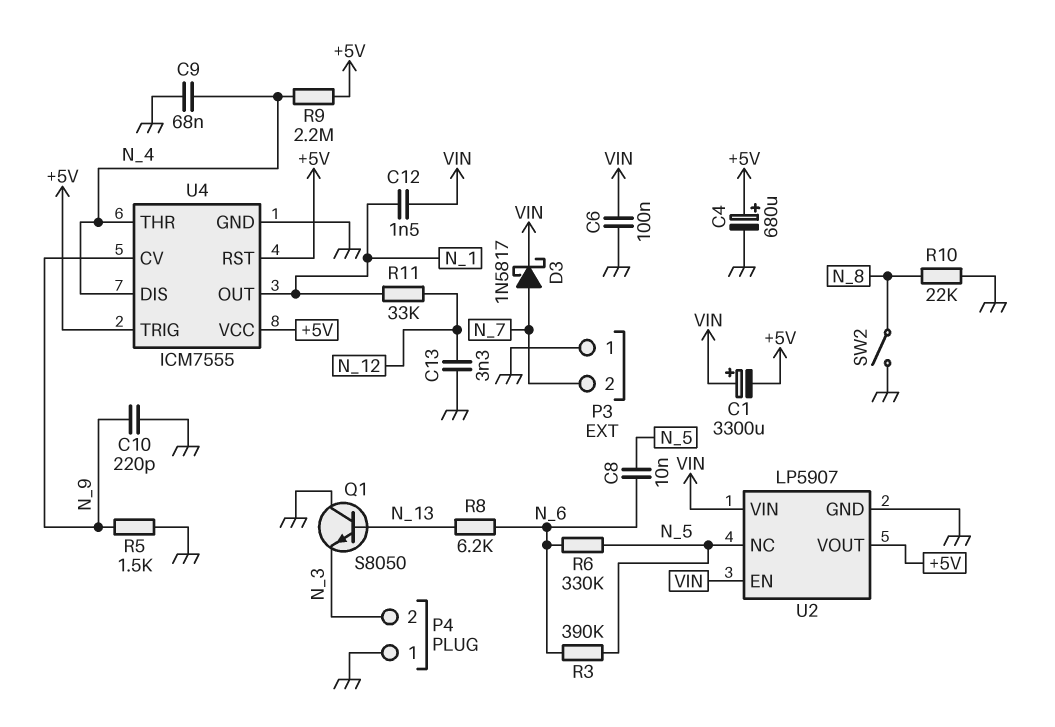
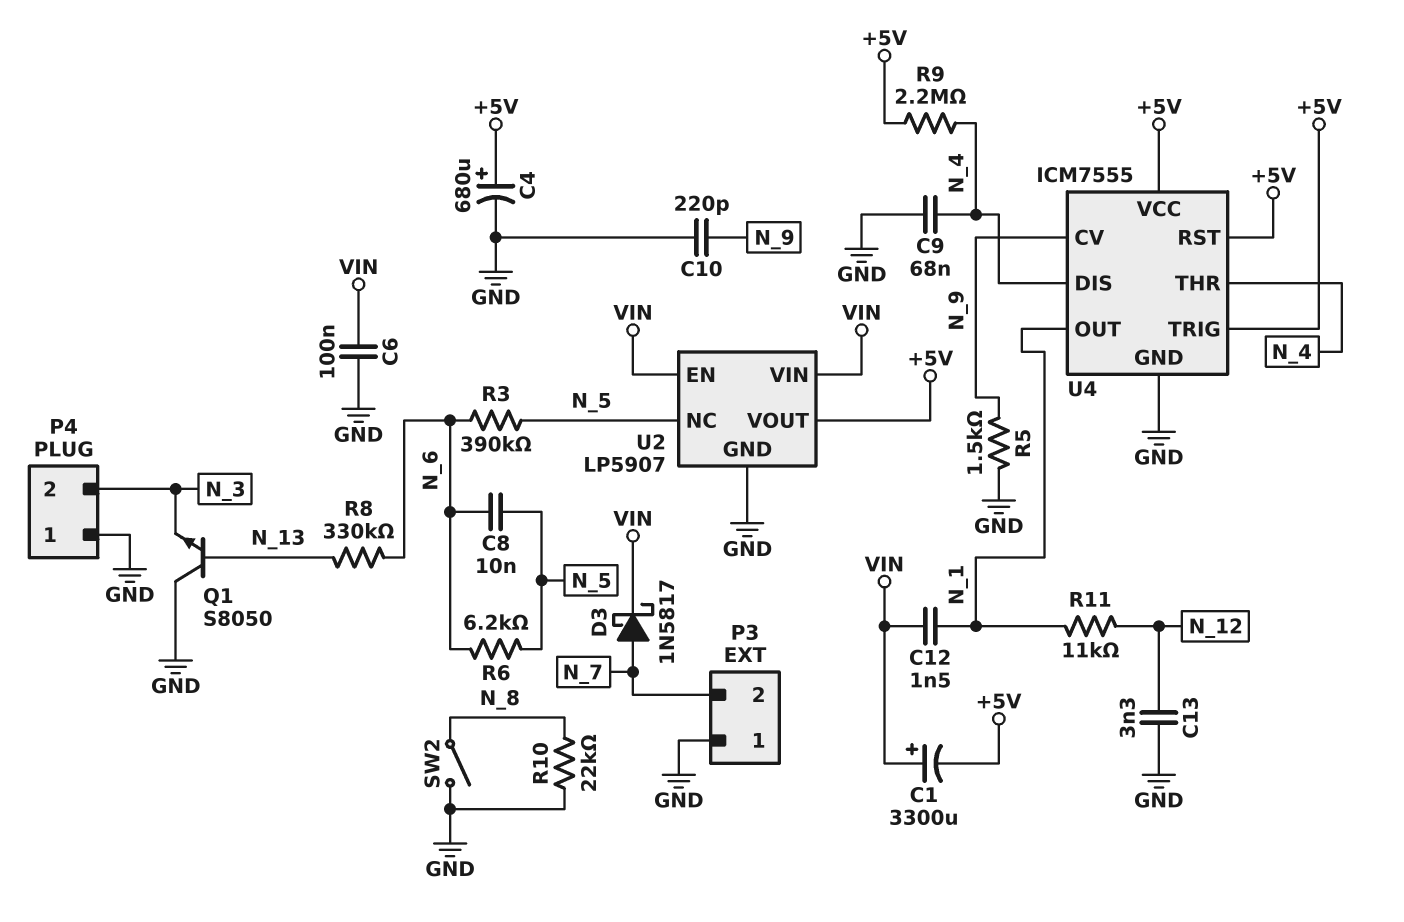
R6: 330k (N_5, N_6) -> 6.2k (N_5, N_6)
R8: 6.2k (N_6, N_13) -> 330k (N_6, N_13)
R11: 33k (N_1, N_12) -> 11k (N_1, N_12)

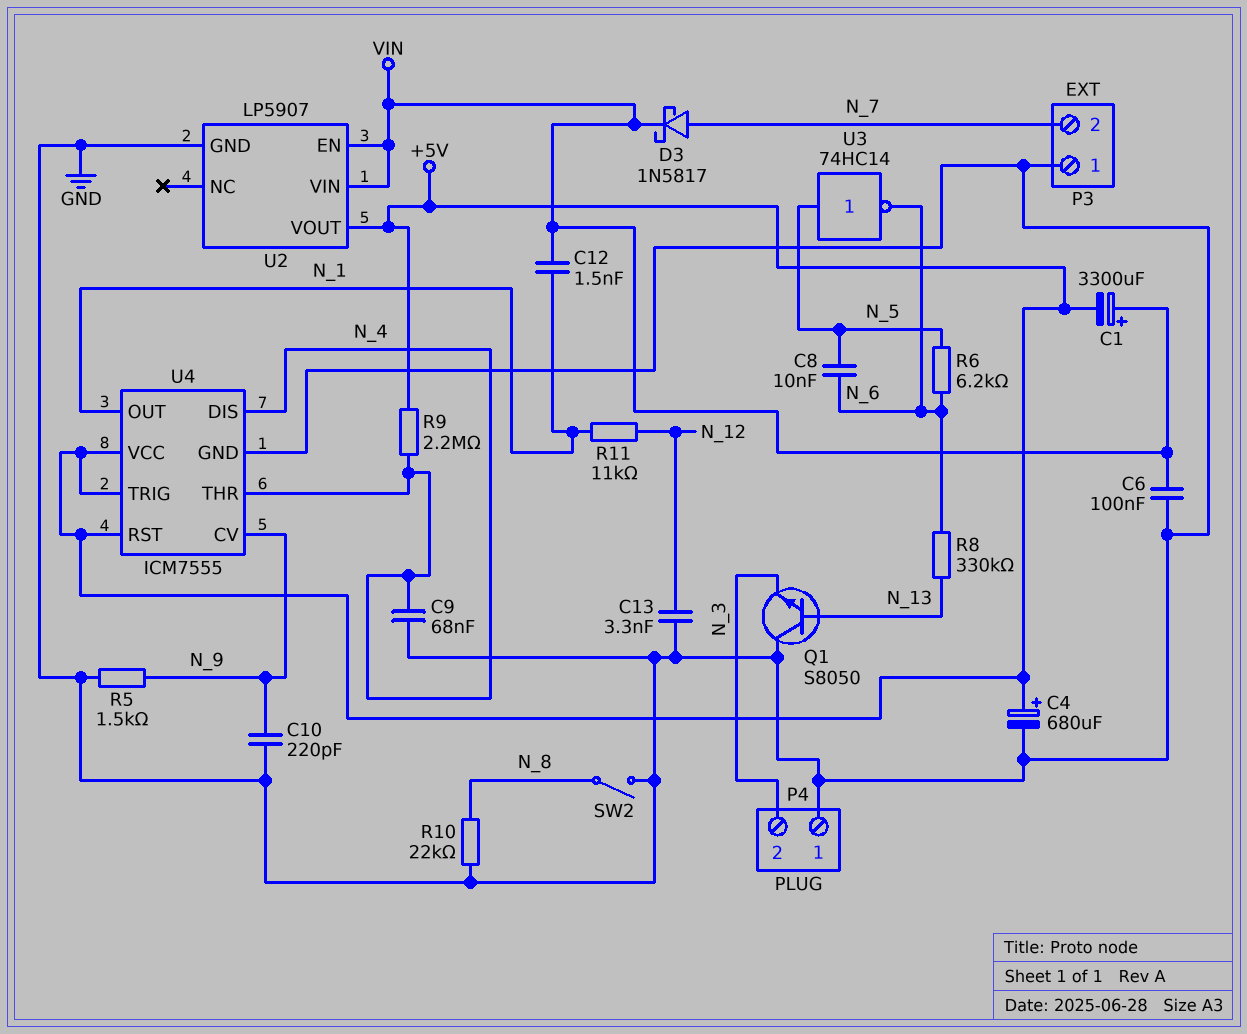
R3: 390k (N_5, N_6) -> none
U2 pin NC: N_5 -> none
U3: none -> NOT 74HC14 (in N_5, out N_6)

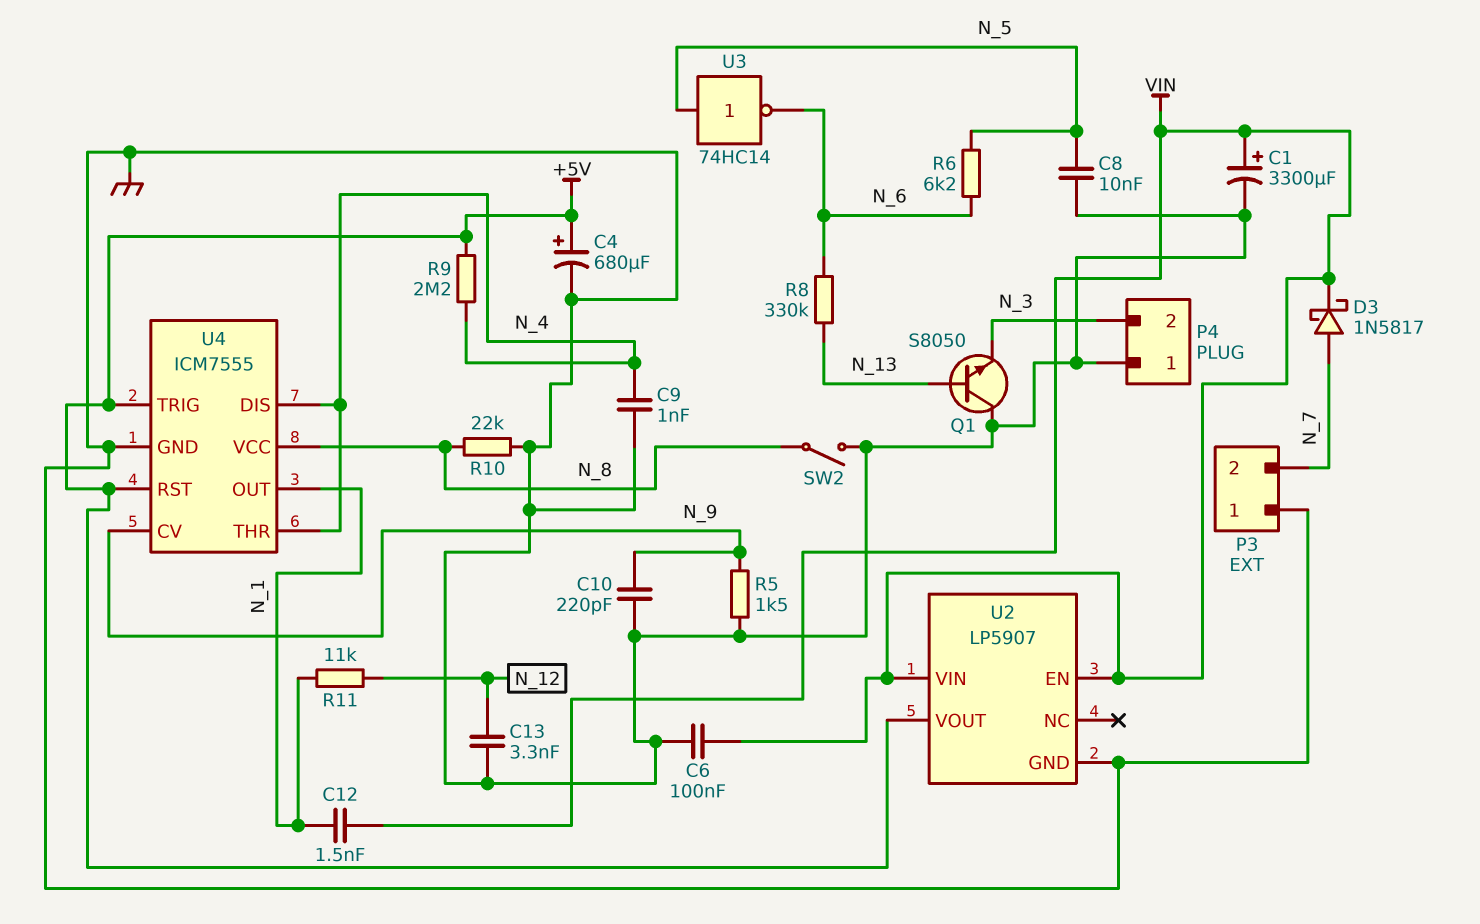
C1: 3300uF (plus VIN, minus +5V) -> 3300uF (plus VIN, minus GND)
C8: 10nF (N_5, N_6) -> 10nF (GND, N_5)
C9: 68nF (GND, N_4) -> 1nF (GND, N_4)
U4 pin VCC: +5V -> N_8

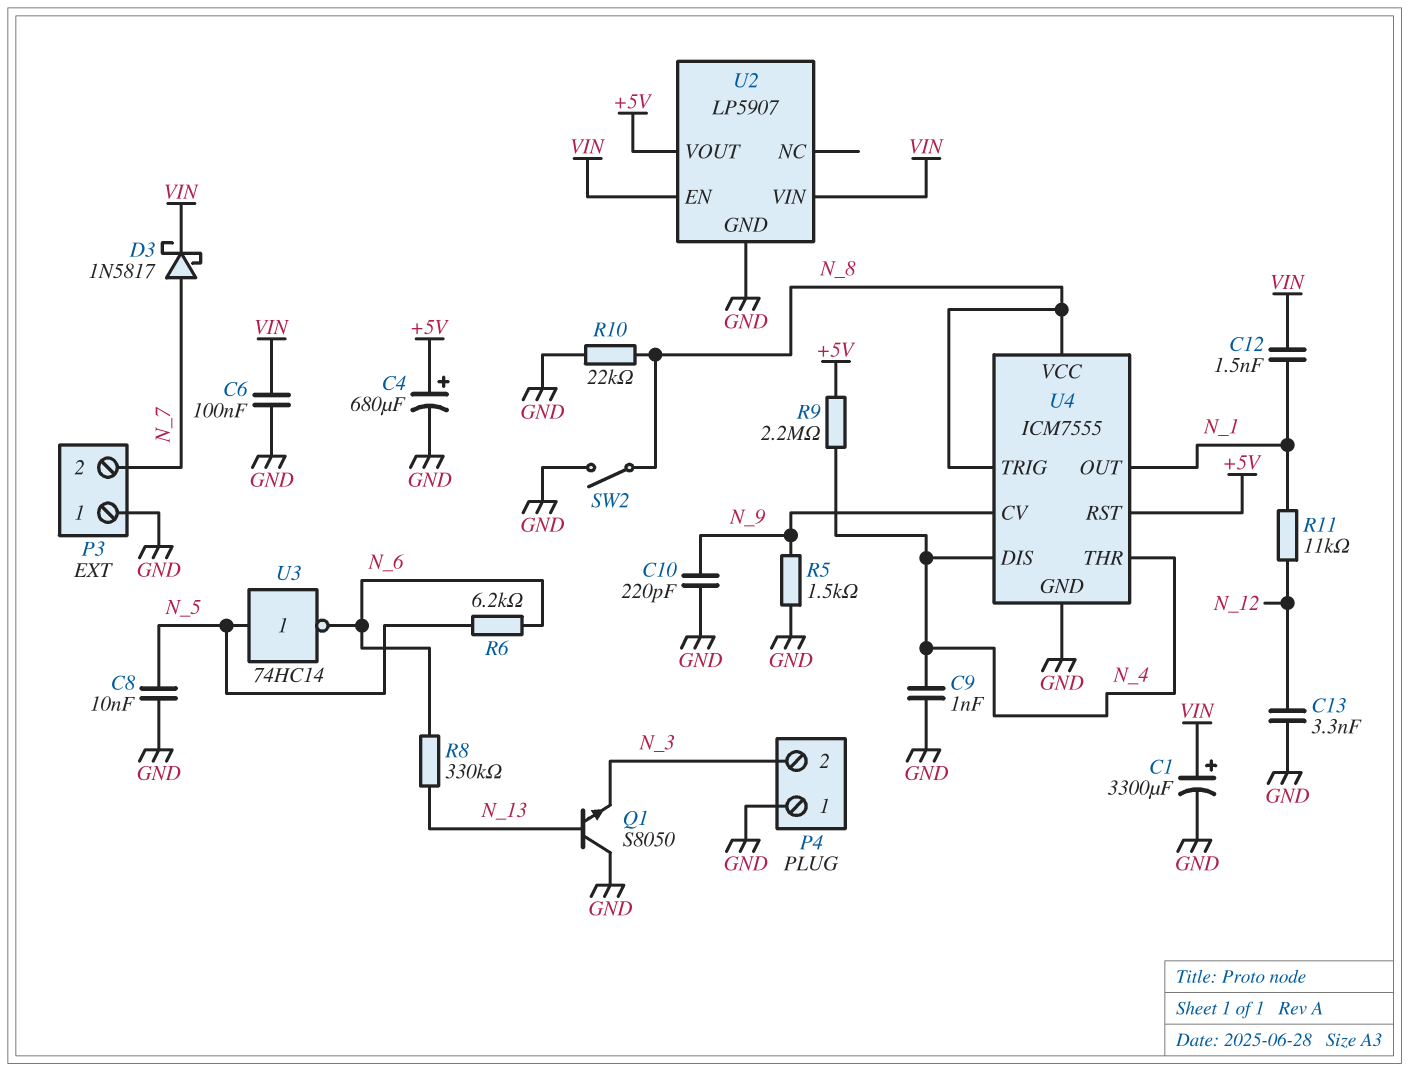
U4 pin TRIG: +5V -> N_8

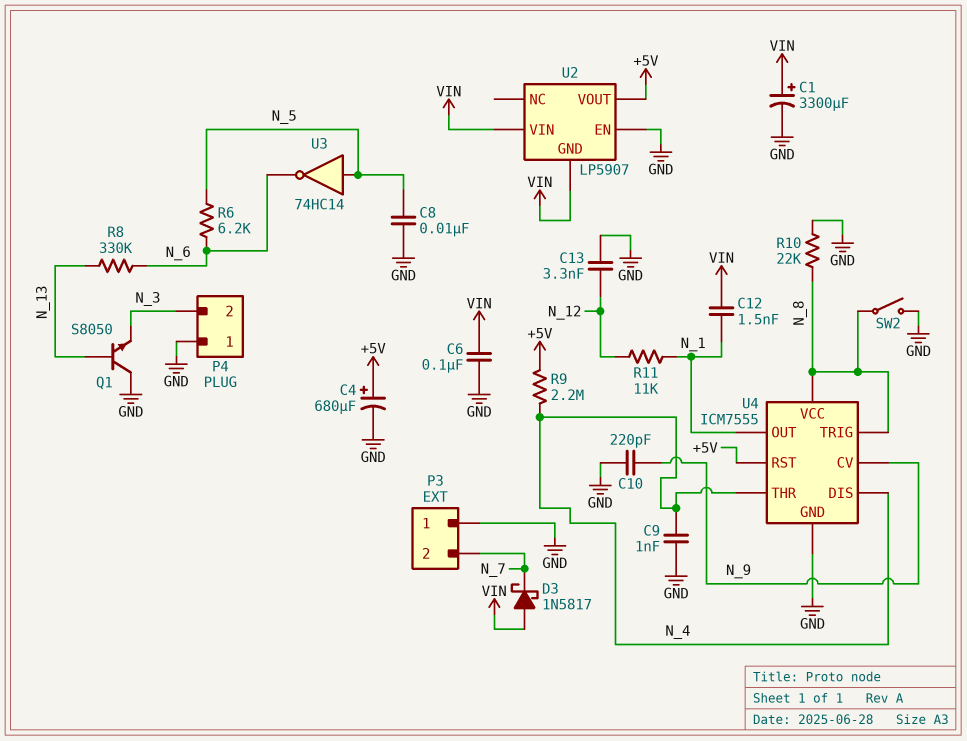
D3: schottky 1N5817 (A N_7, K VIN) -> schottky 1N5817 (A VIN, K N_7)
R5: 1.5k (GND, N_9) -> none
U2 pin EN: VIN -> GND
U2 pin GND: GND -> VIN

